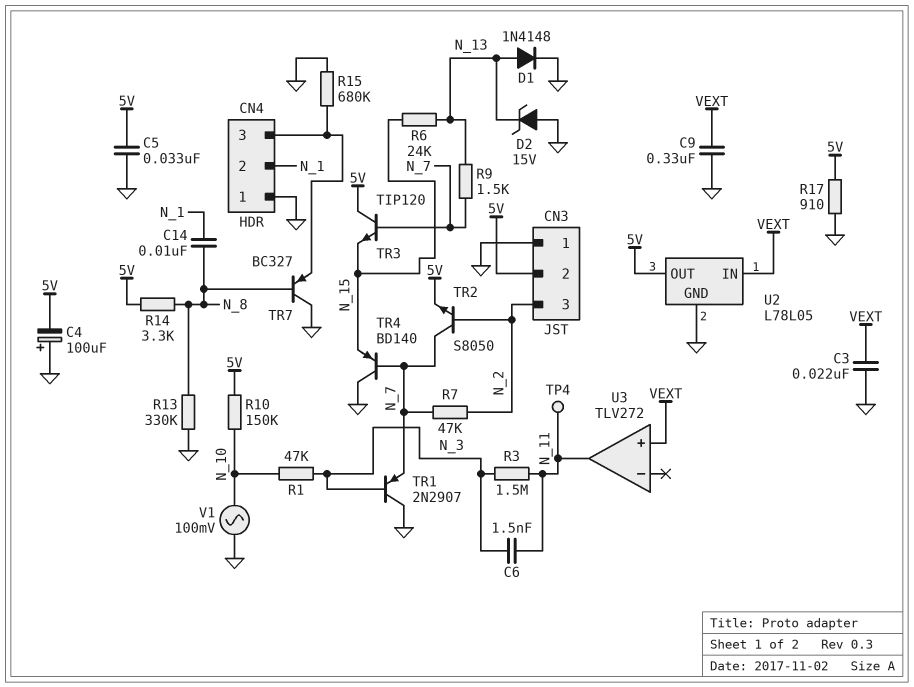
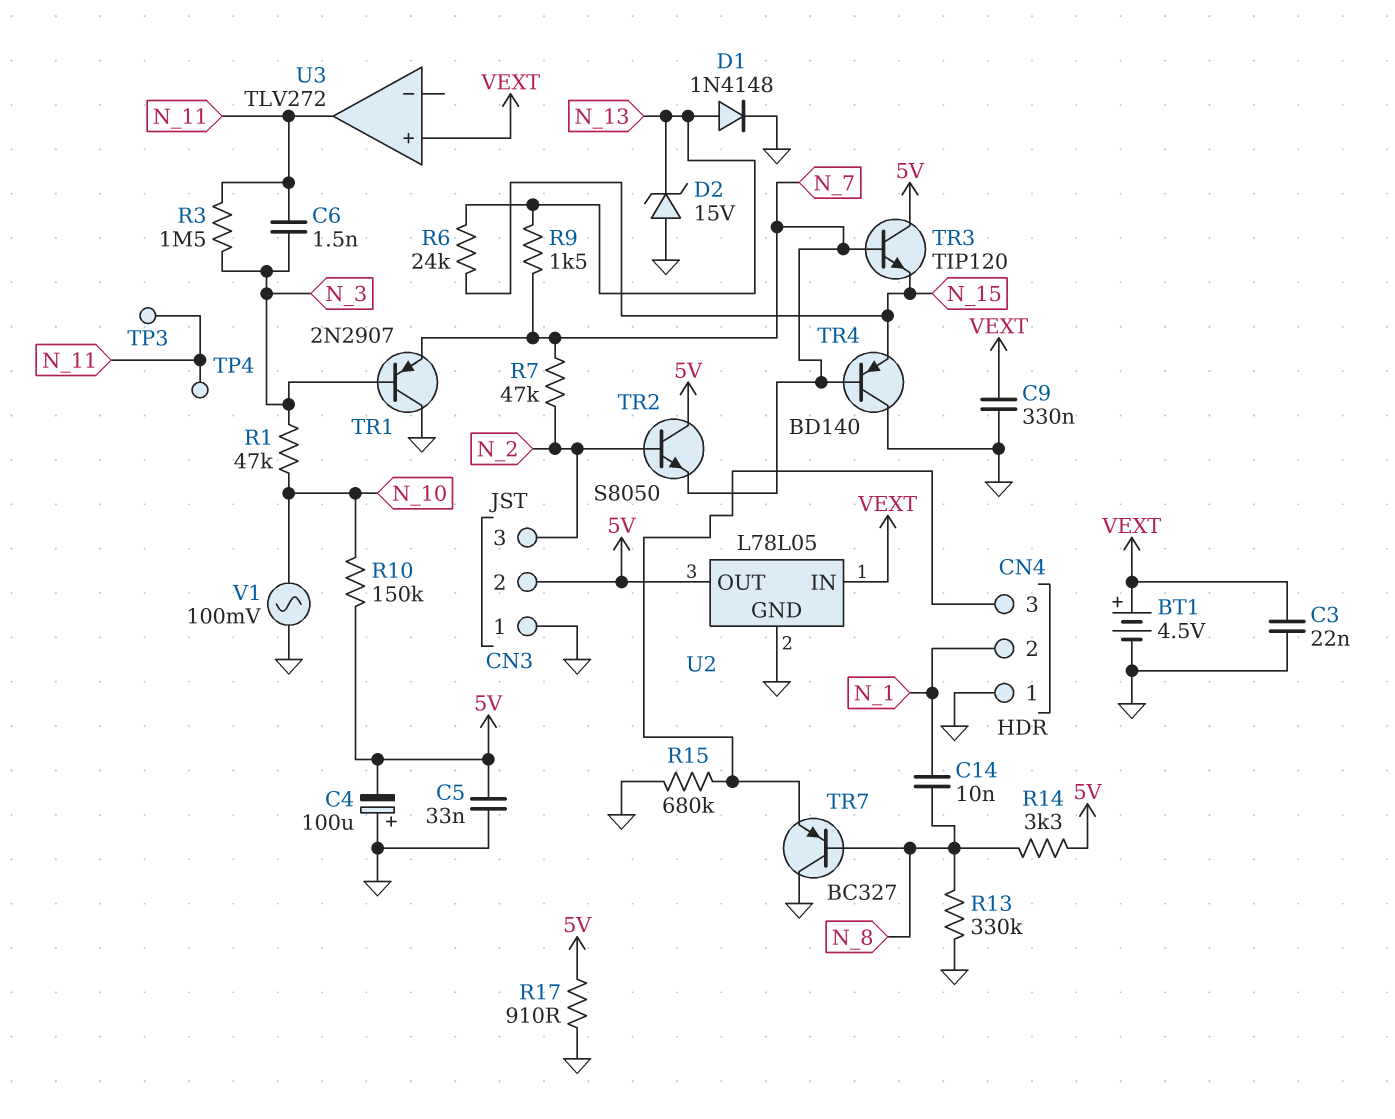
BT1: none -> 4.5V (plus VEXT, minus GND)
TP3: none -> test point (N_11)
TR2: NPN S8050 (B N_2, C N_7, E 5V) -> NPN S8050 (B N_2, C 5V, E N_7)

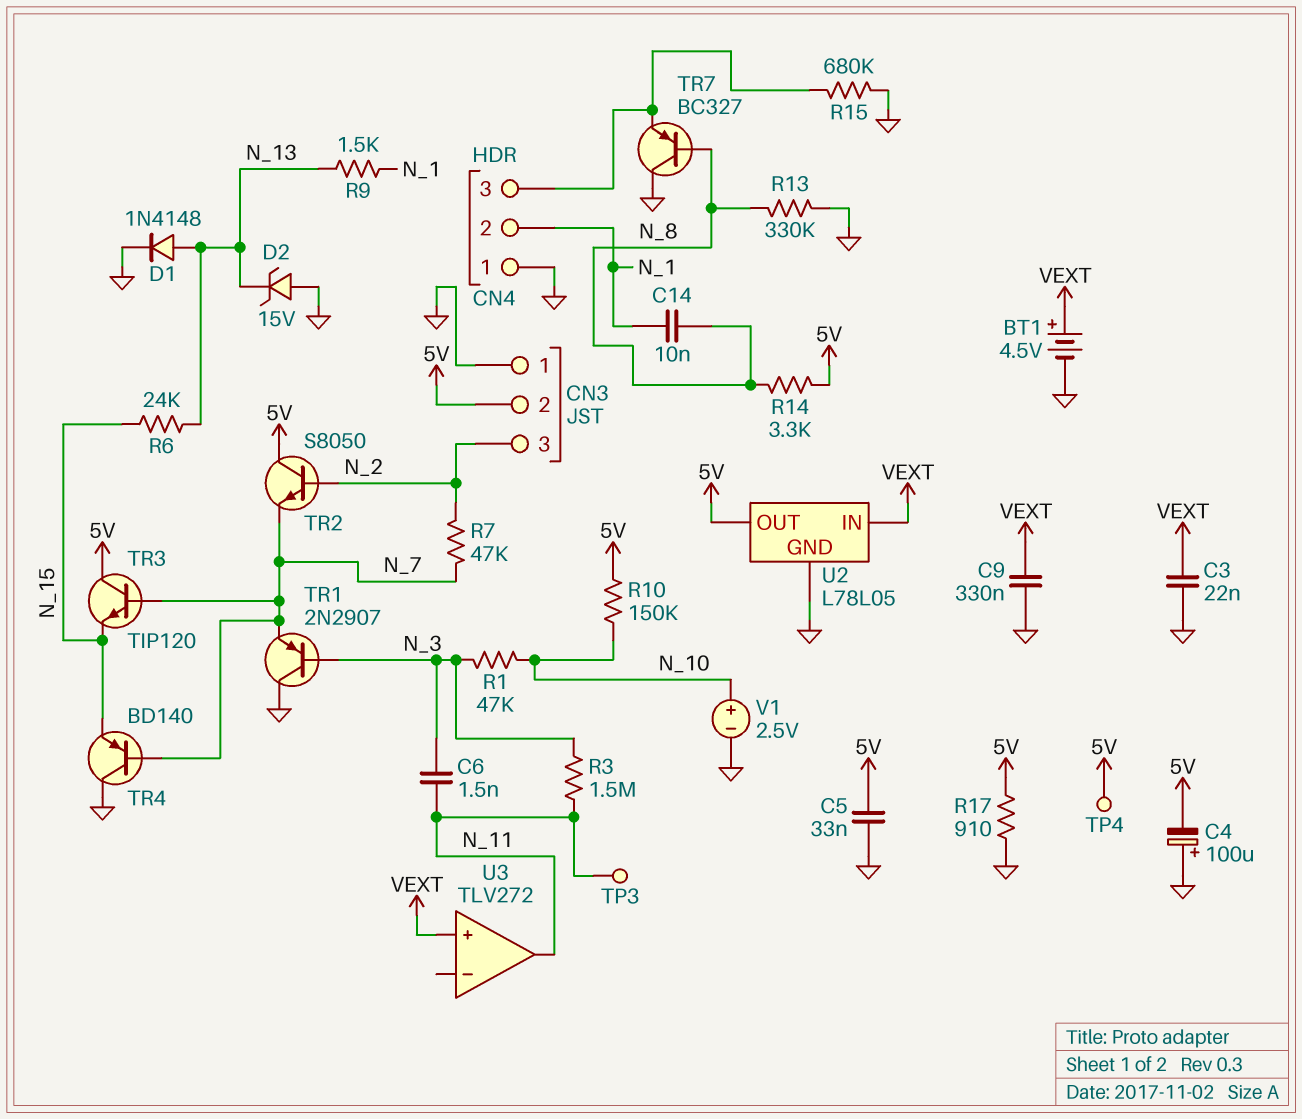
R9: 1.5k (N_7, N_13) -> 1.5k (N_1, N_13)
TP4: test point (N_11) -> test point (5V)
V1: AC 100mV (GND, N_10) -> 2.5V (plus N_10, minus GND)

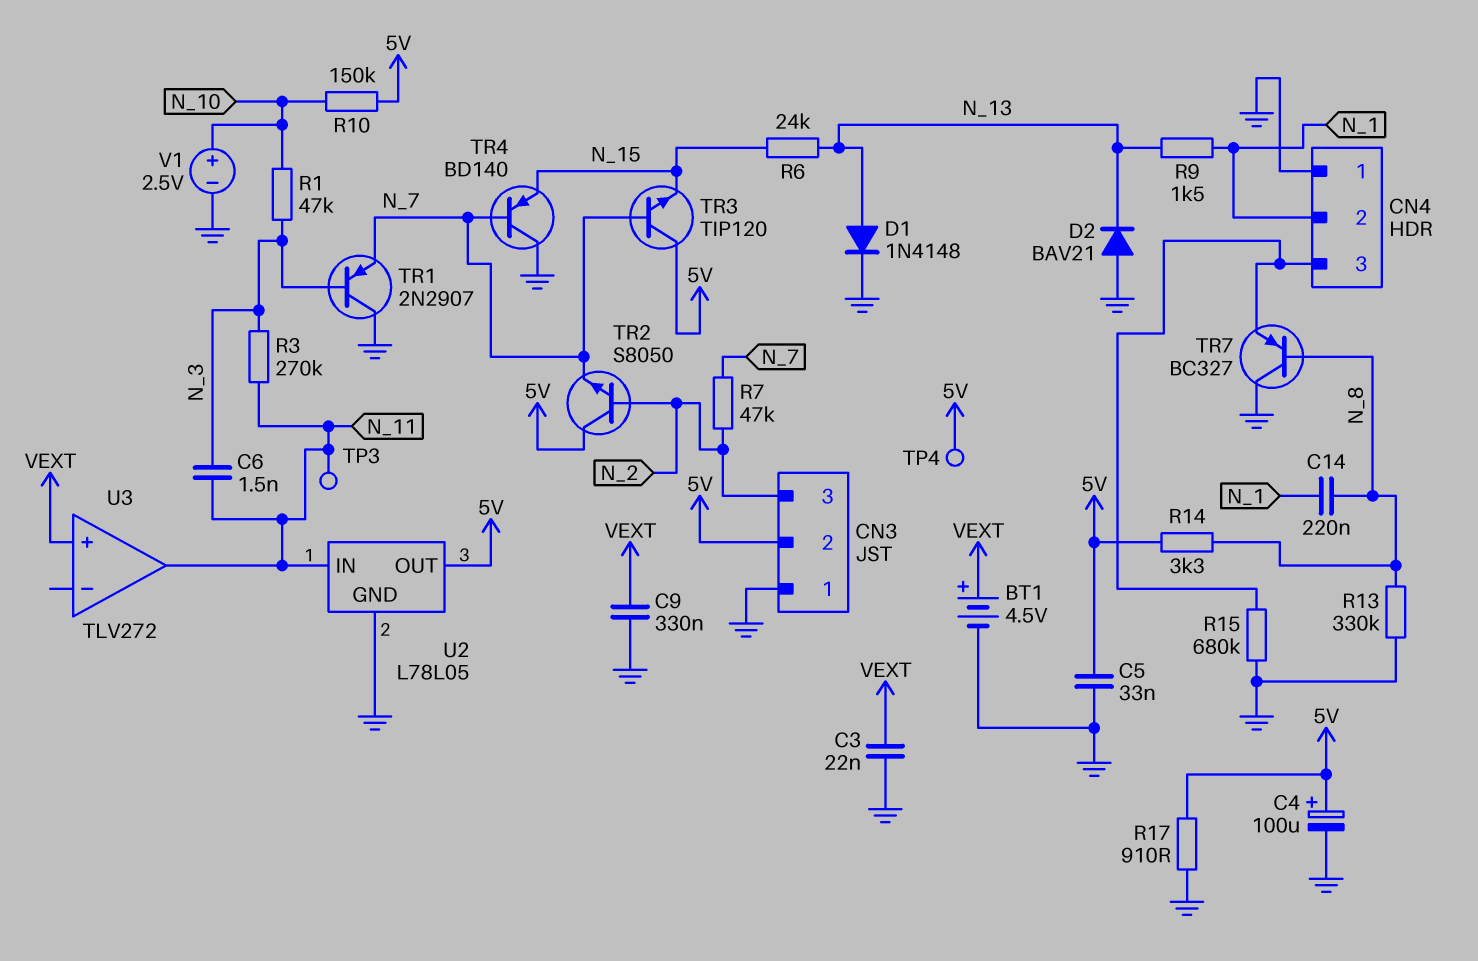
C4: 100uF (plus GND, minus 5V) -> 100uF (plus 5V, minus GND)
C14: 10nF (N_1, N_8) -> 220nF (N_1, N_8)
D2: zener 15V (A GND, K N_13) -> diode BAV21 (A GND, K N_13)
R3: 1.5M (N_3, N_11) -> 270k (N_3, N_11)
U2 pin IN: VEXT -> N_11

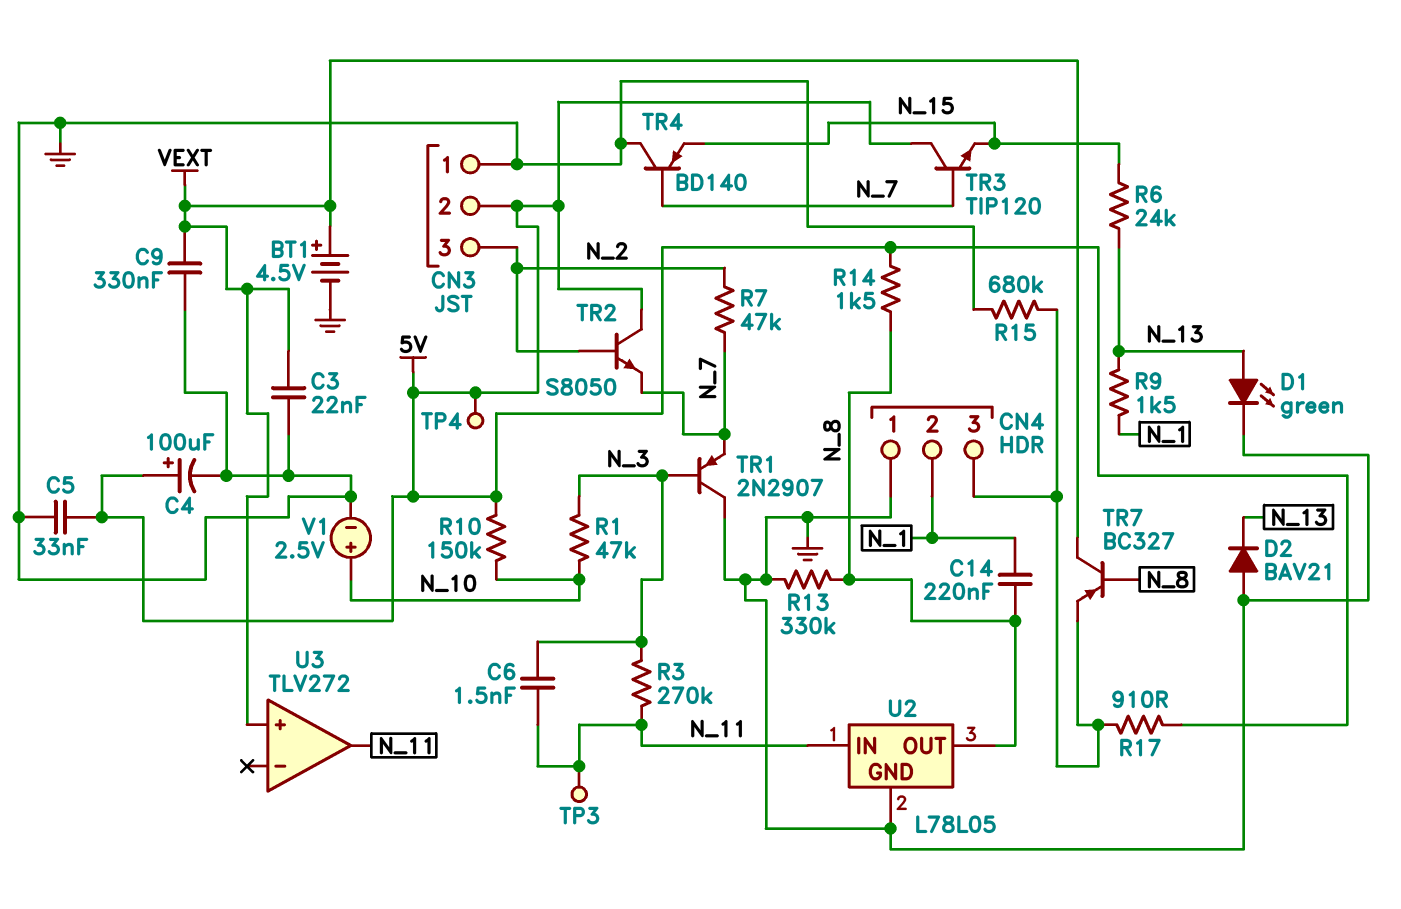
D1: diode 1N4148 (A N_13, K GND) -> LED green (A N_13, K GND)
R14: 3.3k (5V, N_8) -> 1.5k (5V, N_8)
R17: 910 (5V, GND) -> 910 (5V, CN4/3)
TR7: PNP BC327 (B N_8, C GND, E CN4/3) -> PNP BC327 (B N_8, C VEXT, E CN4/3)
U2 pin OUT: 5V -> N_8

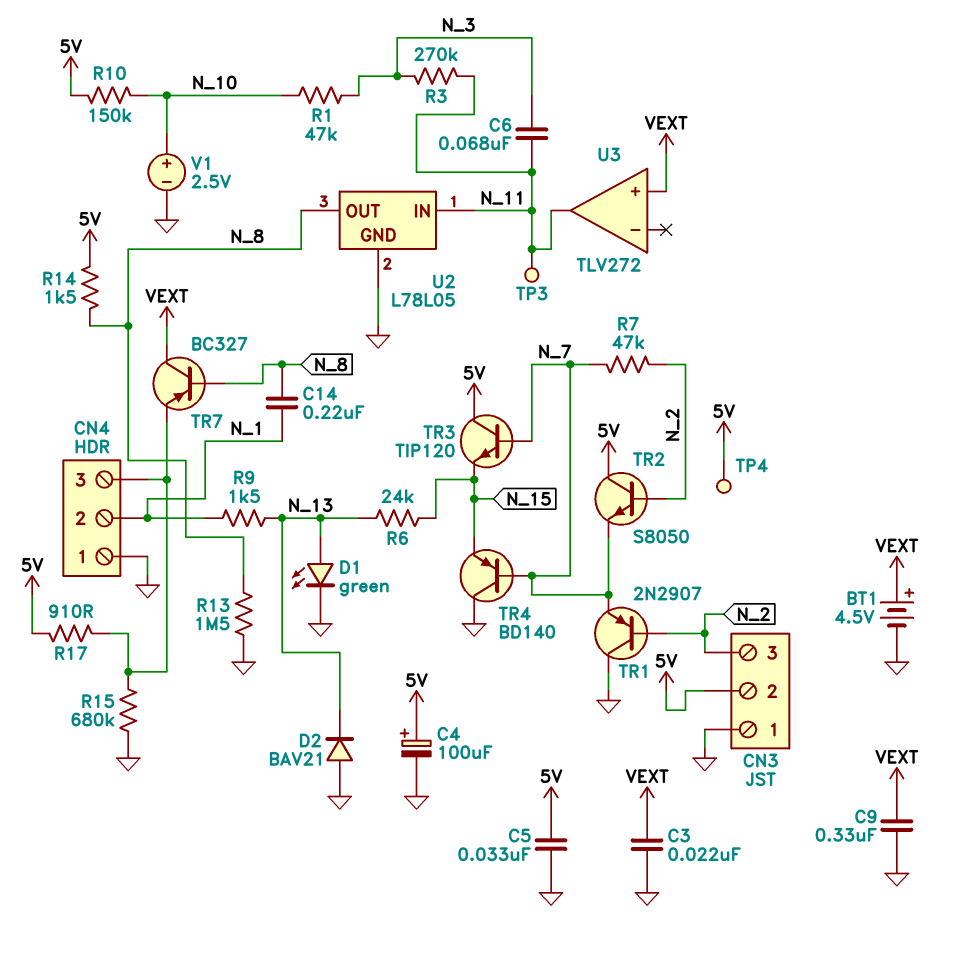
C6: 1.5nF (N_3, N_11) -> 68nF (N_3, N_11)
R13: 330k (GND, N_8) -> 1.5M (GND, N_8)
TR1: PNP 2N2907 (B N_3, C GND, E N_7) -> PNP 2N2907 (B N_2, C GND, E N_7)

